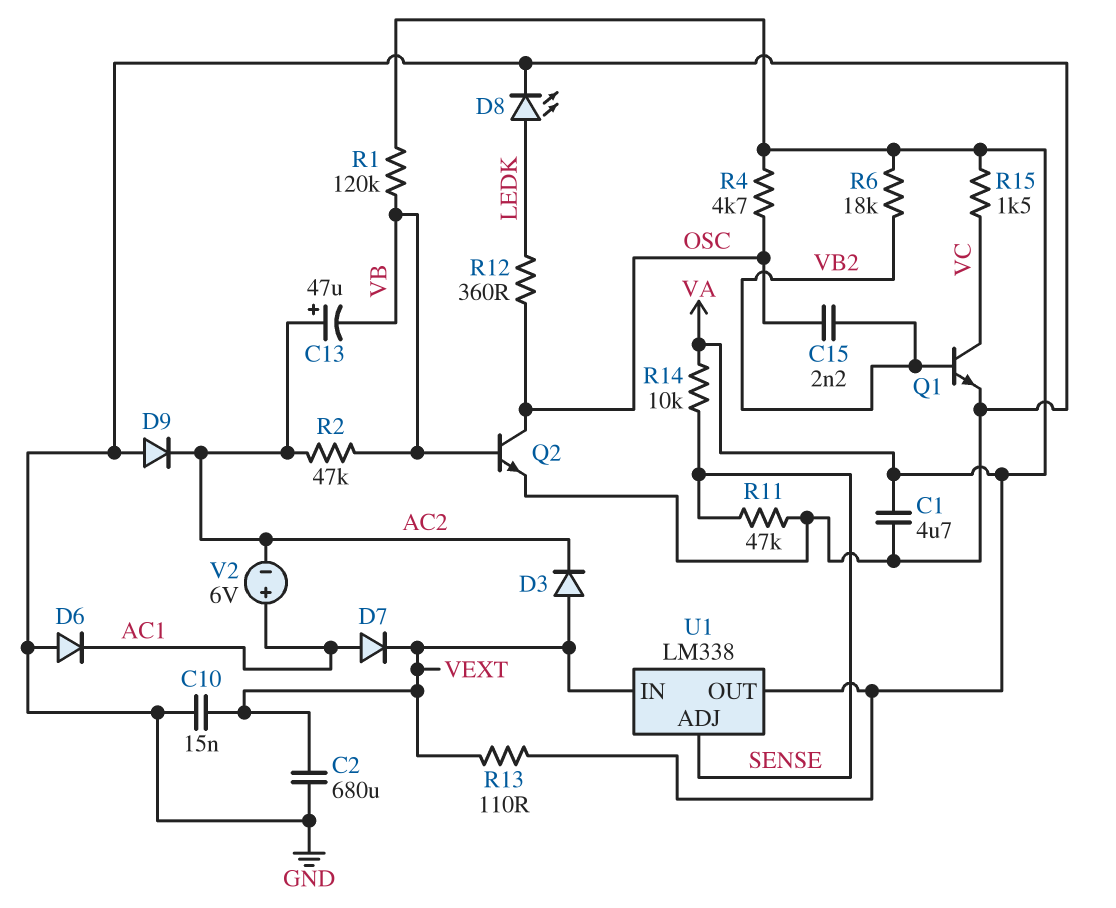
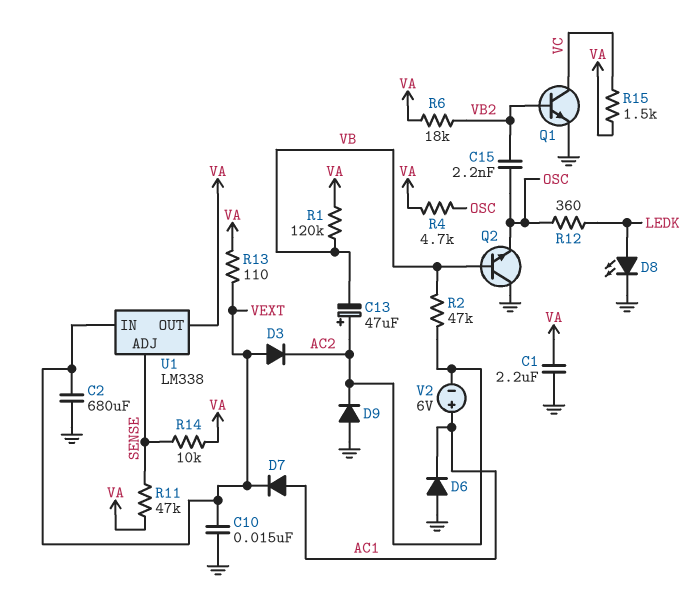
C1: 4.7uF (GND, VA) -> 2.2uF (GND, VA)
Q2: NPN (B VB, C OSC, E GND) -> NPN (B VB, C GND, E OSC)
R11: 47k (GND, SENSE) -> 47k (SENSE, VA)

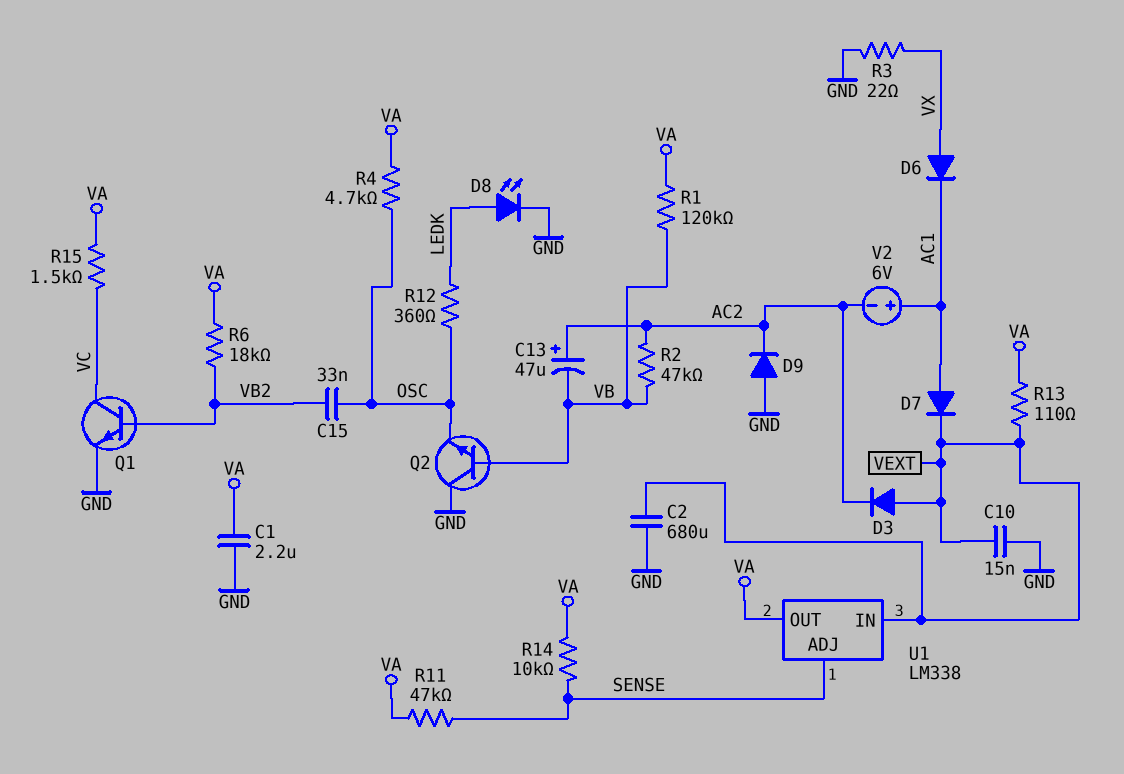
C15: 2.2nF (OSC, VB2) -> 33nF (OSC, VB2)
D6: diode (A GND, K AC1) -> diode (A VX, K AC1)
R3: none -> 22 (GND, VX)

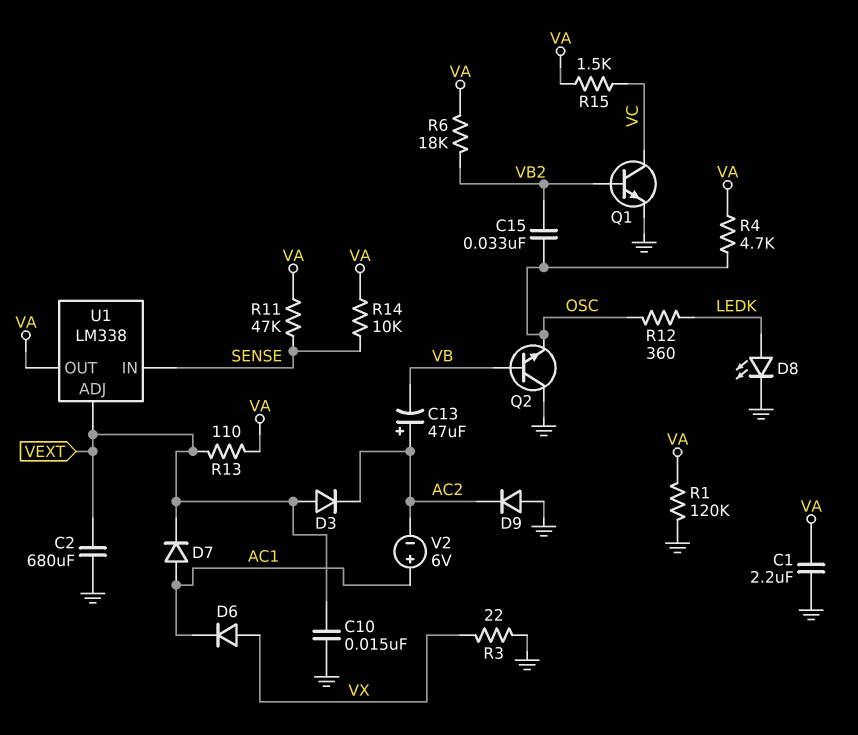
R1: 120k (VA, VB) -> 120k (GND, VA)
R2: 47k (AC2, VB) -> none
U1 pin ADJ: SENSE -> VEXT
U1 pin IN: VEXT -> SENSE

